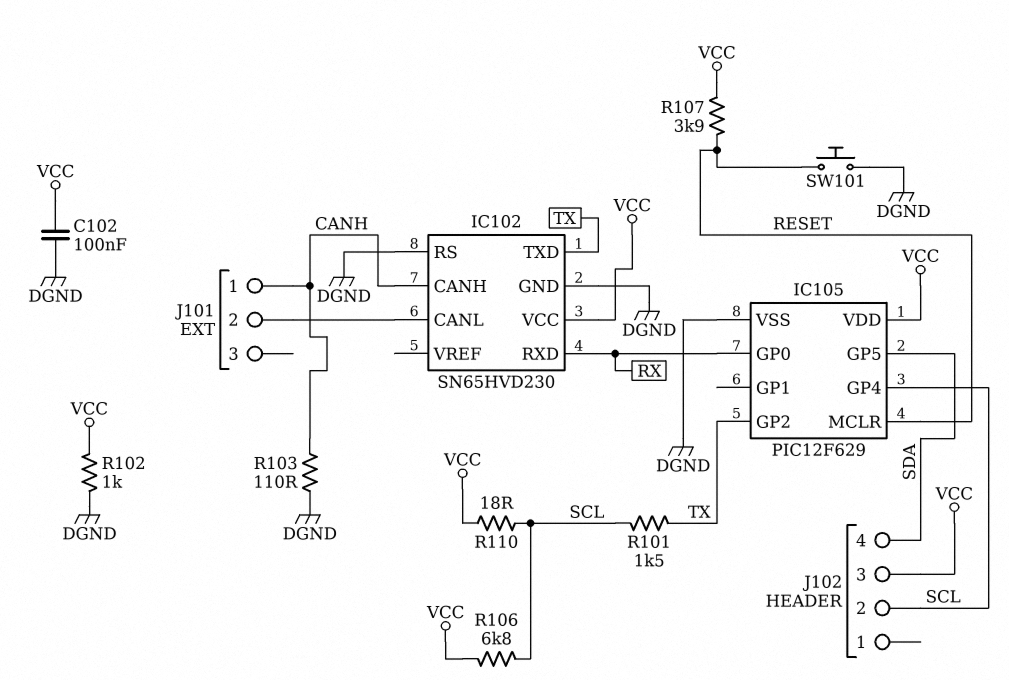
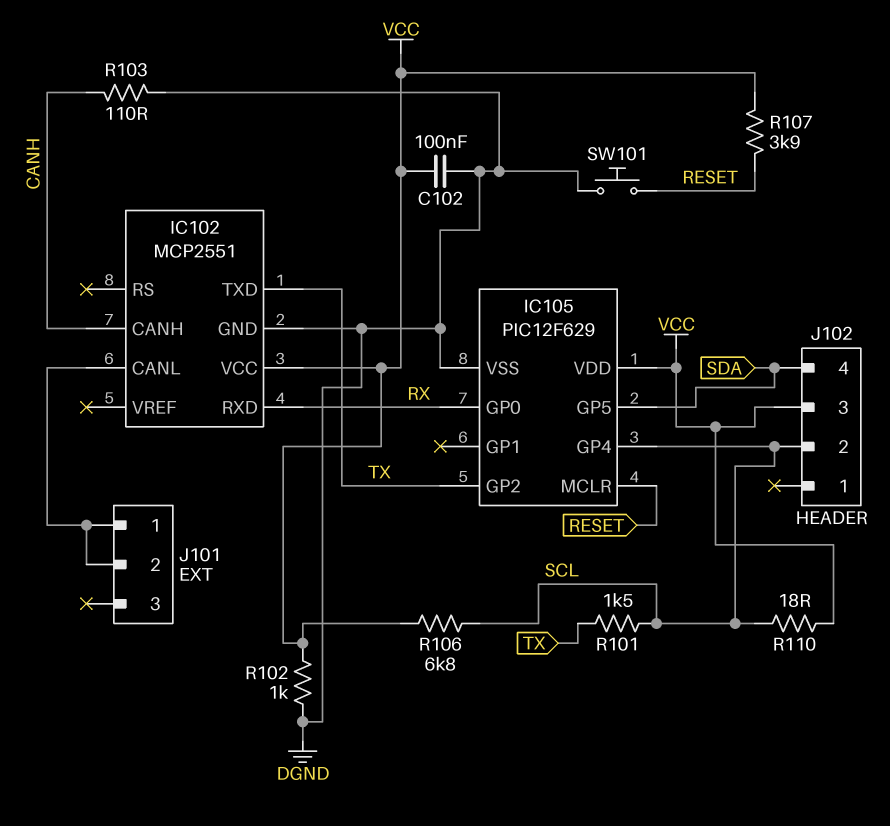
IC102: SN65HVD230 -> MCP2551
IC102 pin RS: DGND -> none
J101 pin 1: CANH -> IC102/CANL

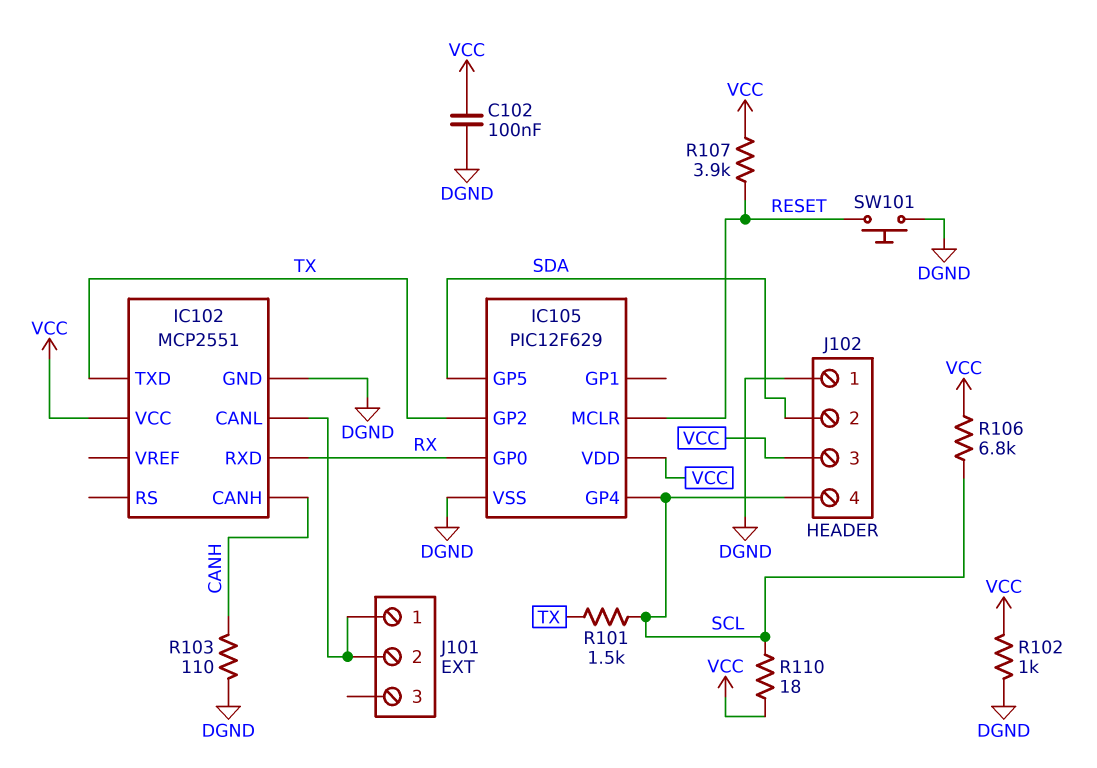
J102 pin 1: none -> DGND
J102 pin 2: SCL -> SDA
J102 pin 4: SDA -> SCL

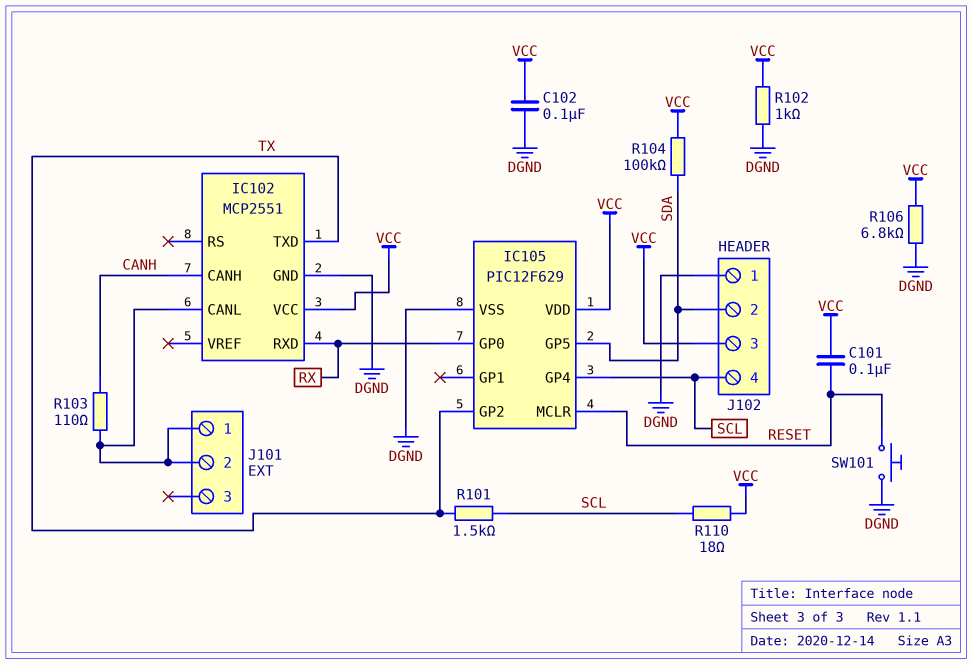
C101: none -> 100nF (RESET, VCC)
R103: 110 (CANH, DGND) -> 110 (CANH, IC102/CANL)
R104: none -> 100k (SDA, VCC)
R106: 6.8k (SCL, VCC) -> 6.8k (DGND, VCC)
R107: 3.9k (RESET, VCC) -> none

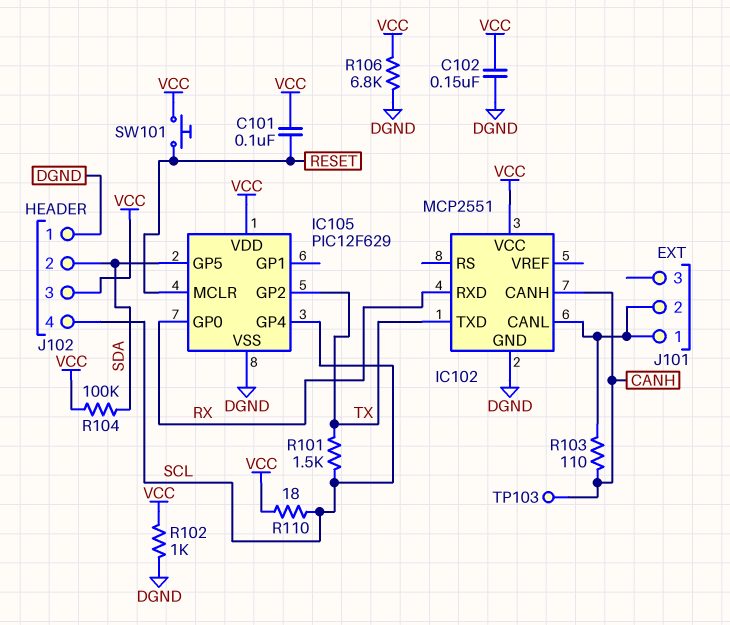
C102: 100nF (DGND, VCC) -> 150nF (DGND, VCC)
SW101: button (DGND, RESET) -> button (RESET, VCC)
TP103: none -> test point (CANH)

